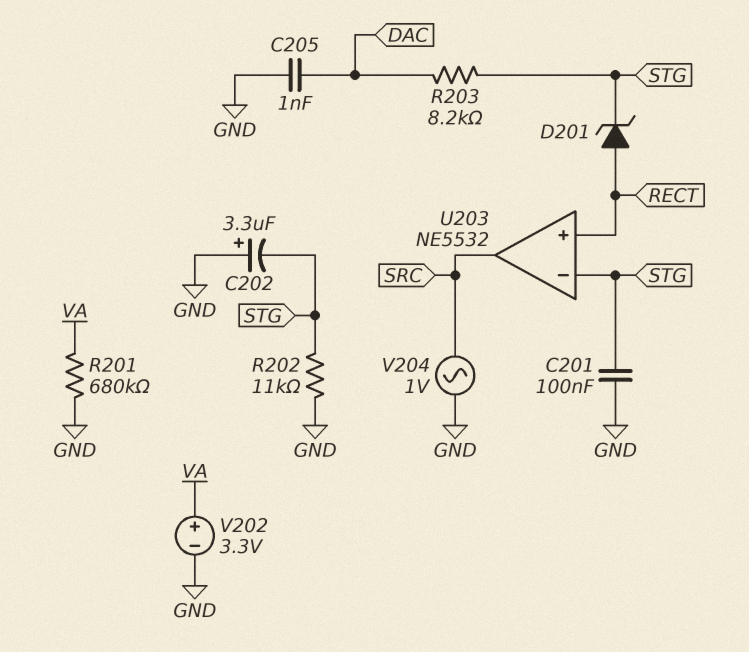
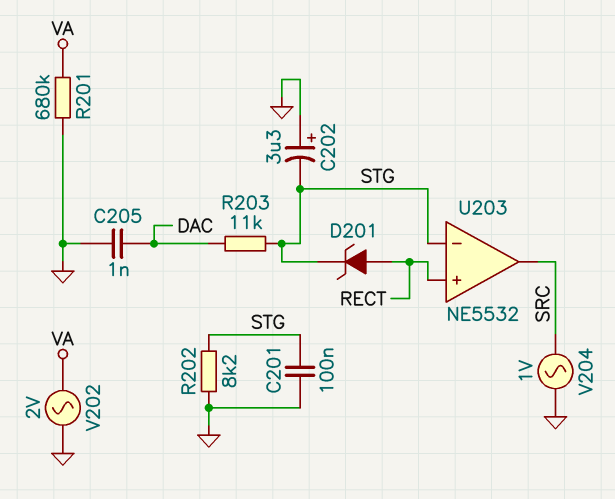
R202: 11k (GND, STG) -> 8.2k (GND, STG)
R203: 8.2k (DAC, STG) -> 11k (DAC, STG)
V202: 3.3V (plus VA, minus GND) -> AC 2V (GND, VA)

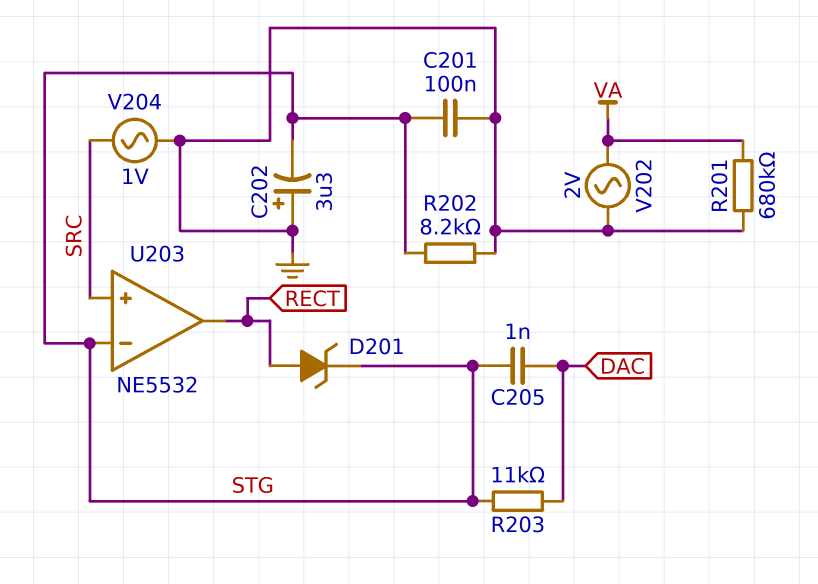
C205: 1nF (DAC, GND) -> 1nF (DAC, STG)
U203 pin in+: RECT -> SRC
U203 pin out: SRC -> RECT

